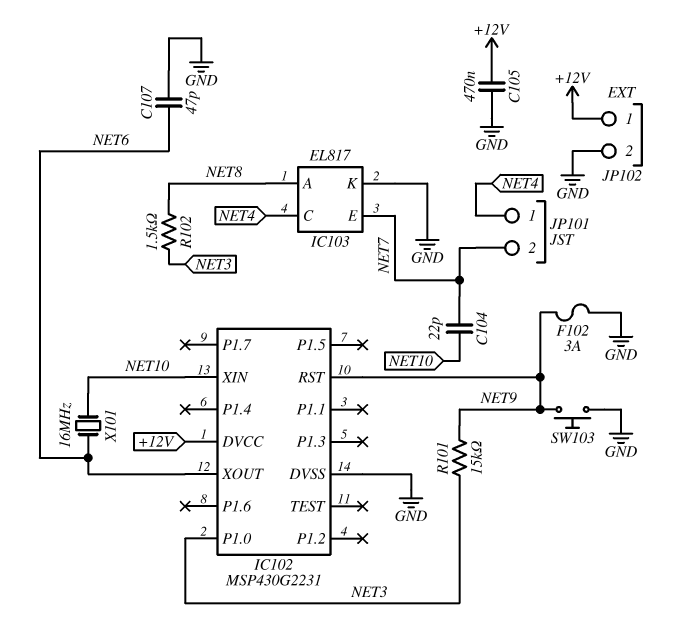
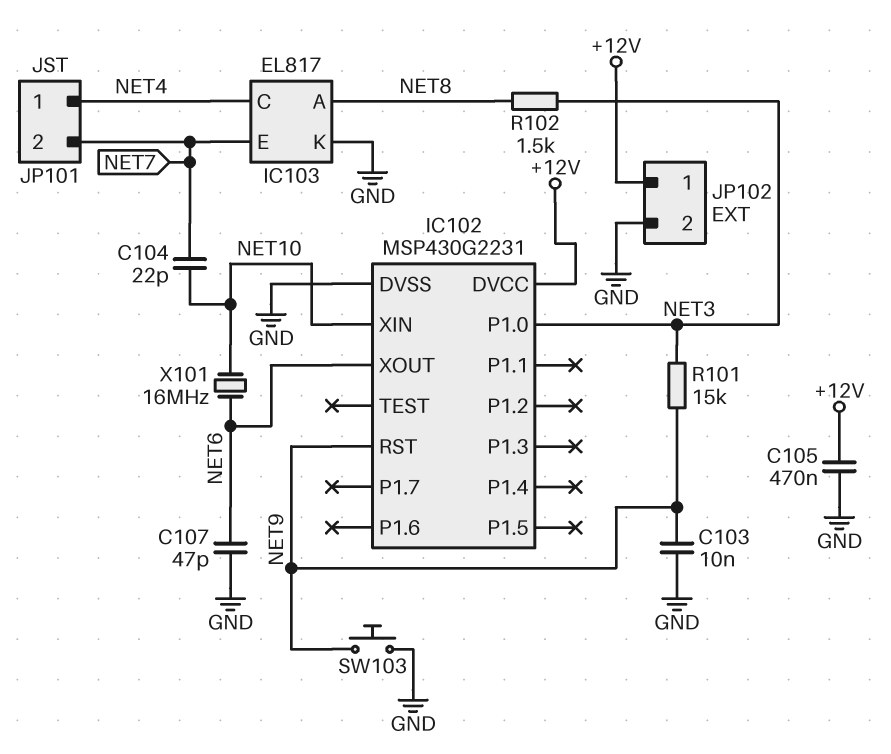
C103: none -> 10nF (GND, NET9)
F102: 3A (GND, NET9) -> none

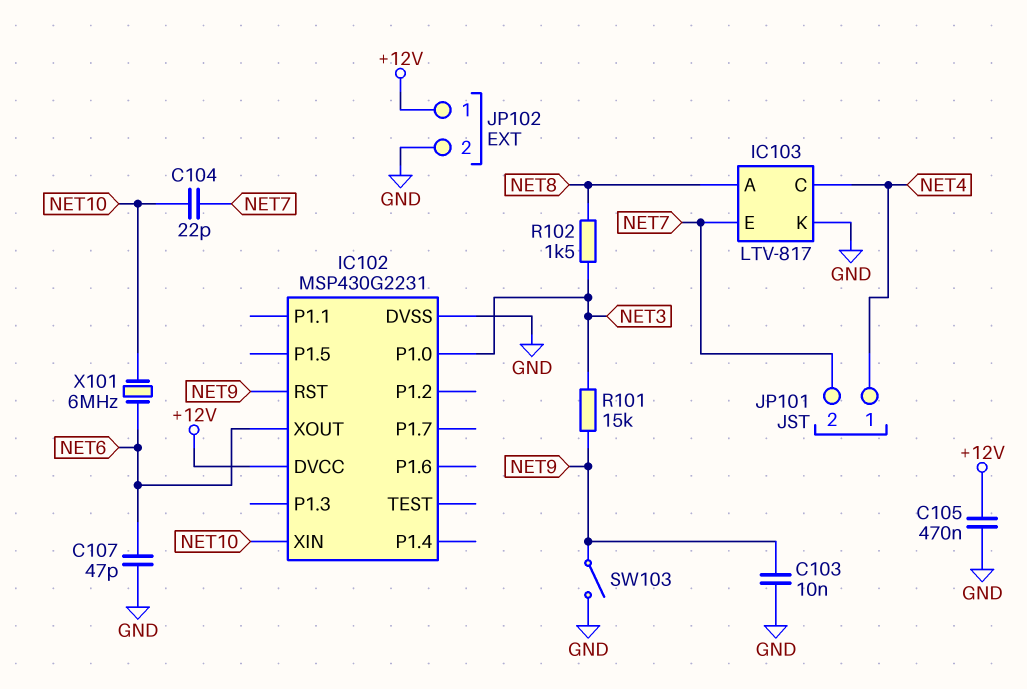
IC103: EL817 -> LTV-817
SW103: button (GND, NET9) -> switch (GND, NET9)
X101: 16MHz (NET6, NET10) -> 6MHz (NET6, NET10)

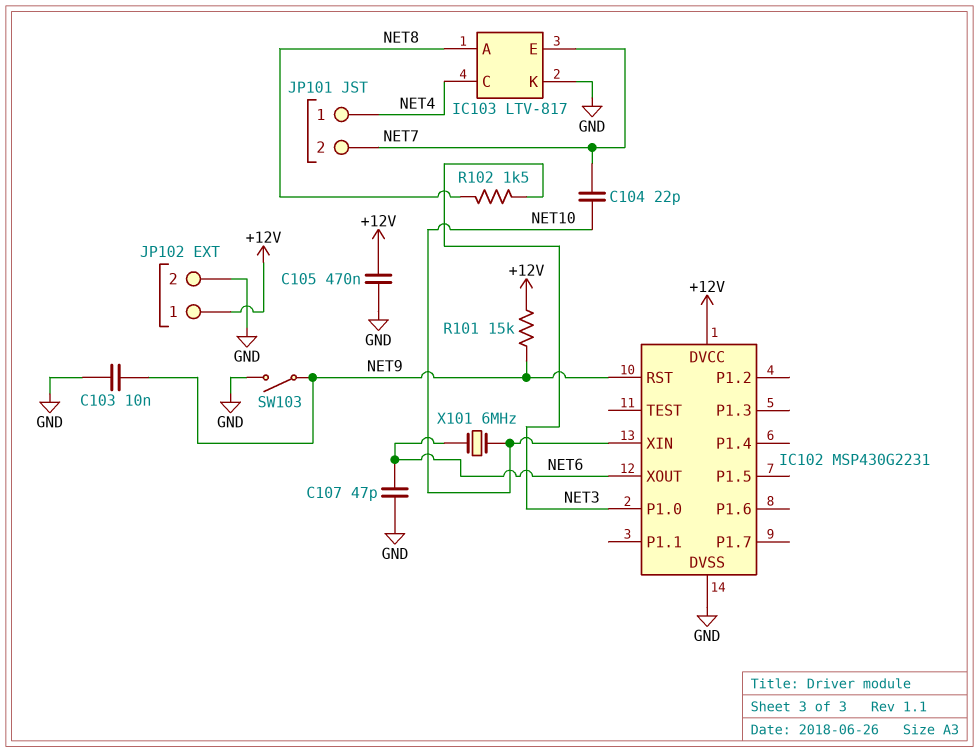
R101: 15k (NET3, NET9) -> 15k (+12V, NET9)

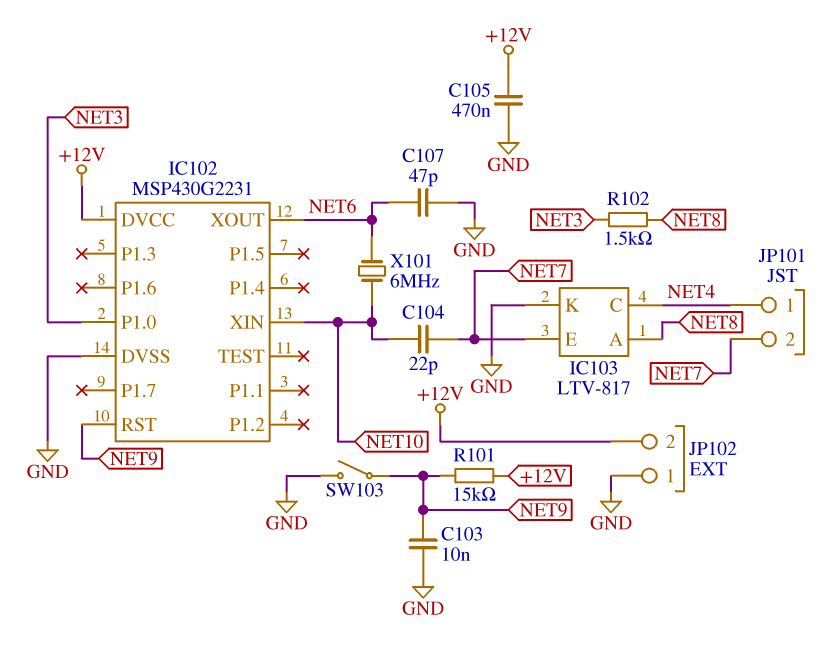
JP102 pin 1: +12V -> GND
JP102 pin 2: GND -> +12V

